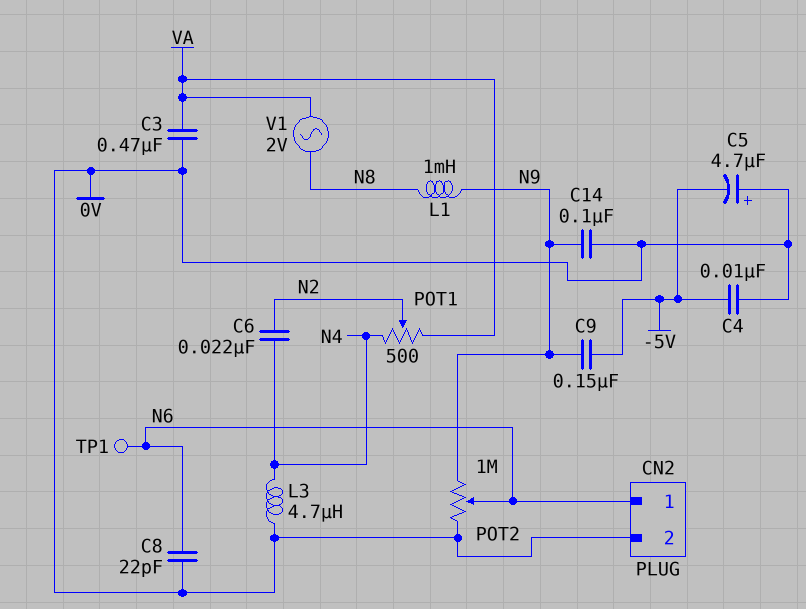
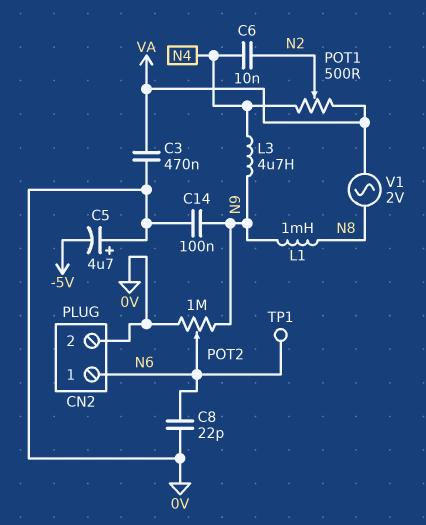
C4: 10nF (-5V, 0V) -> none
C6: 22nF (N2, N4) -> 10nF (N2, N4)
C9: 150nF (-5V, N9) -> none
L3: 4.7uH (0V, N4) -> 4.7uH (N4, N9)

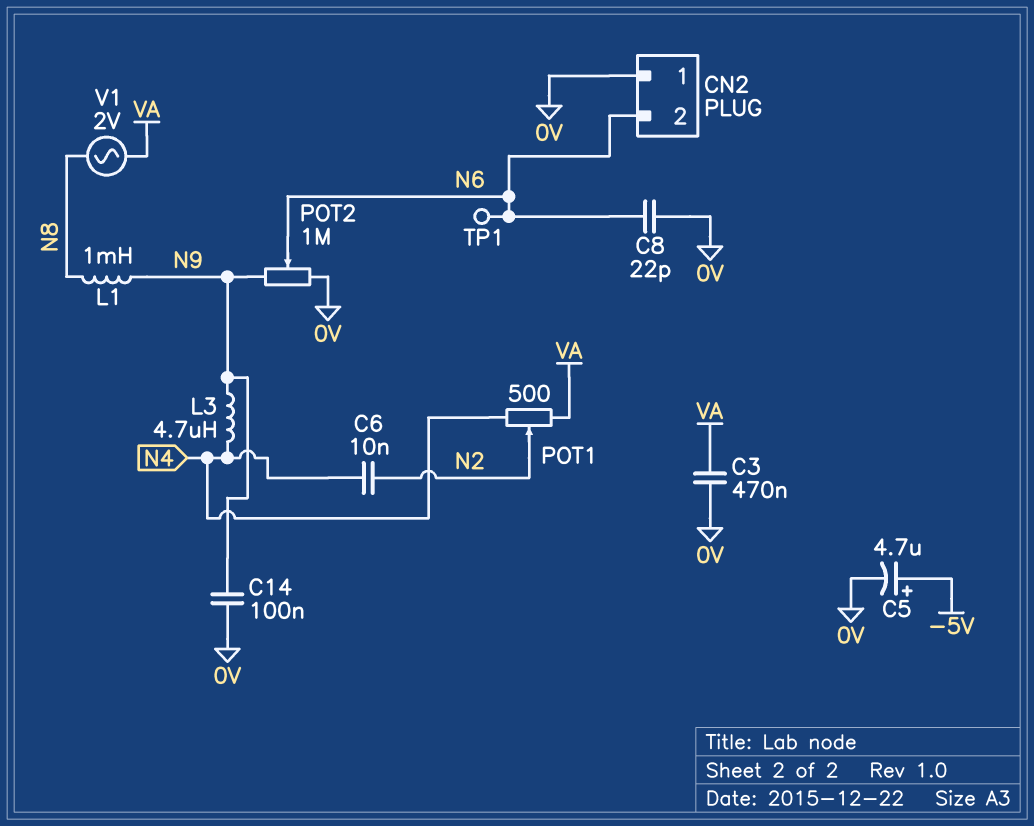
C5: 4.7uF (plus 0V, minus -5V) -> 4.7uF (plus -5V, minus 0V)
CN2 pin 1: N6 -> 0V
CN2 pin 2: 0V -> N6

